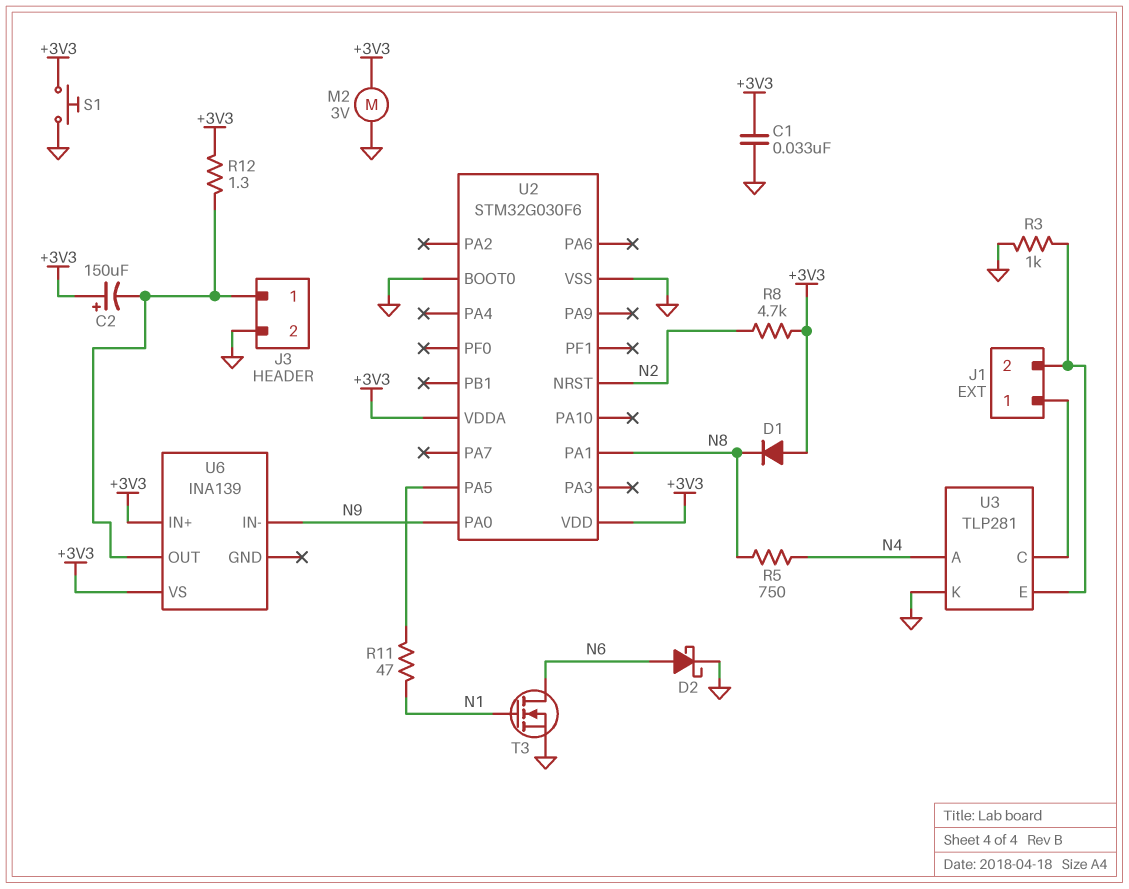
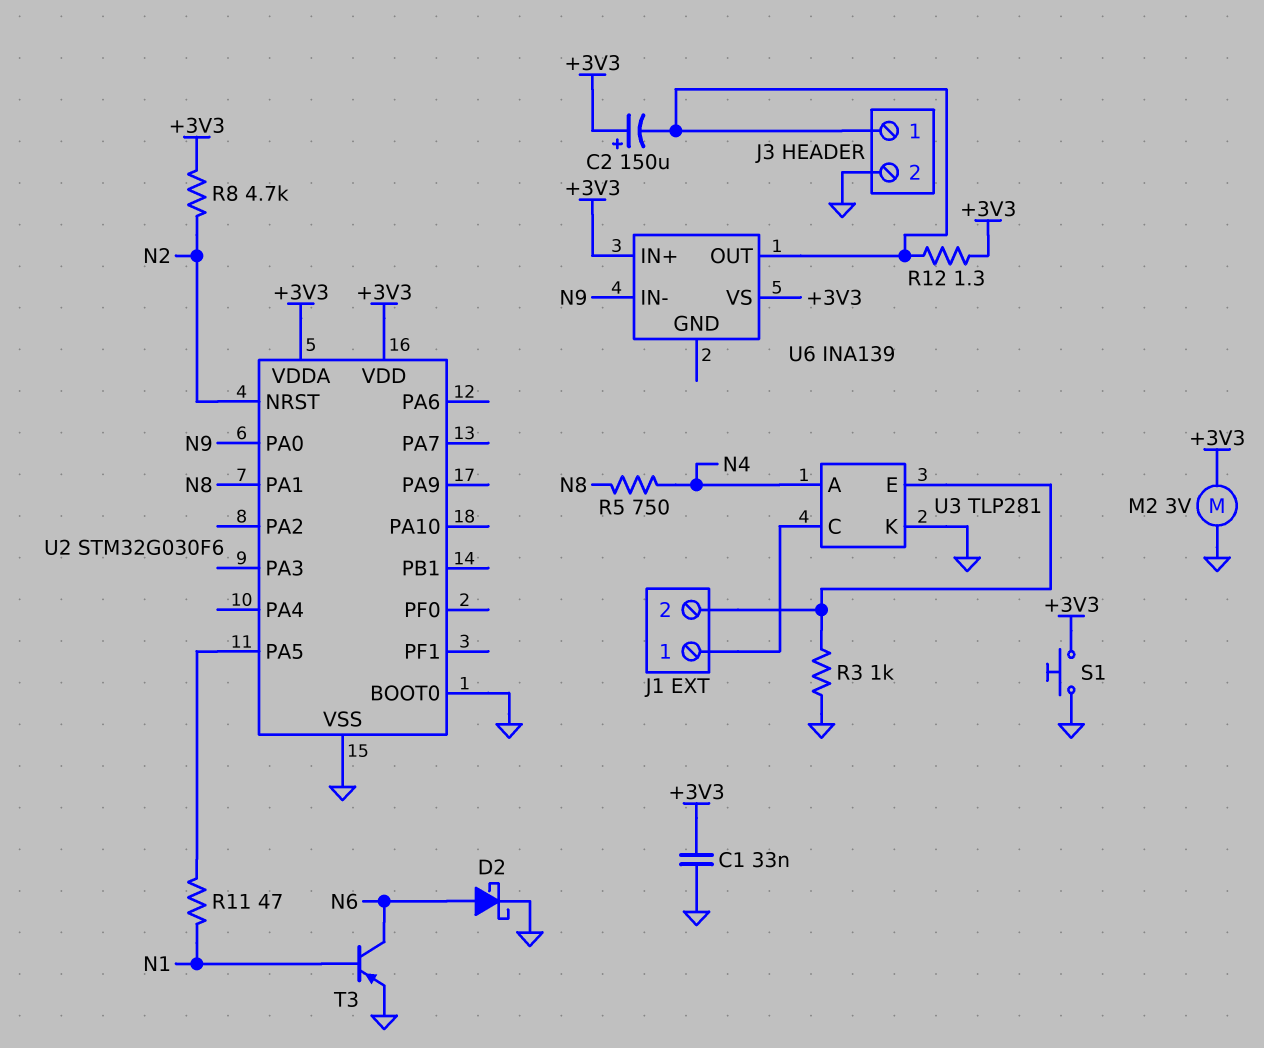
D1: diode (A +3V3, K N8) -> none
T3: NMOS (G N1, D N6, S GND) -> PNP (B N1, C N6, E GND)

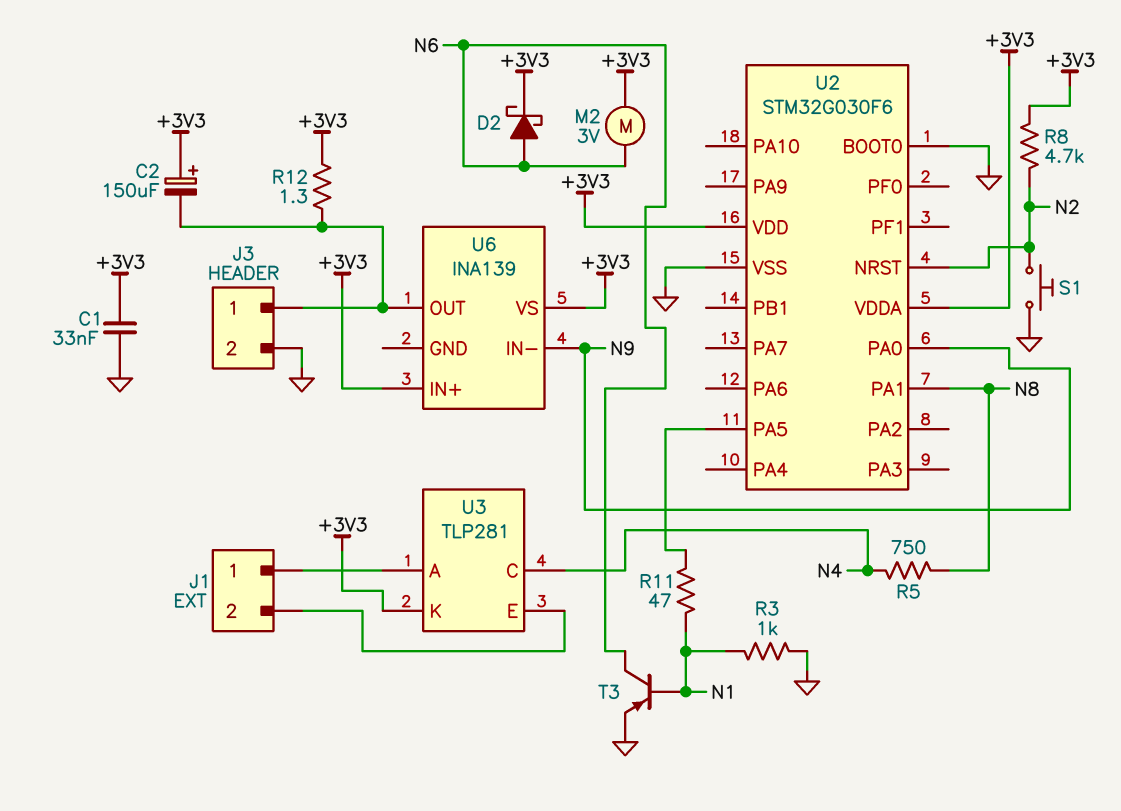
D2: schottky (A N6, K GND) -> schottky (A N6, K +3V3)
M2: motor 3V (+3V3, GND) -> motor 3V (+3V3, N6)
R3: 1k (GND, J1/2) -> 1k (GND, N1)
S1: button (+3V3, GND) -> button (GND, N2)
U3 pin A: N4 -> J1/1
U3 pin C: J1/1 -> N4
U3 pin K: GND -> +3V3

